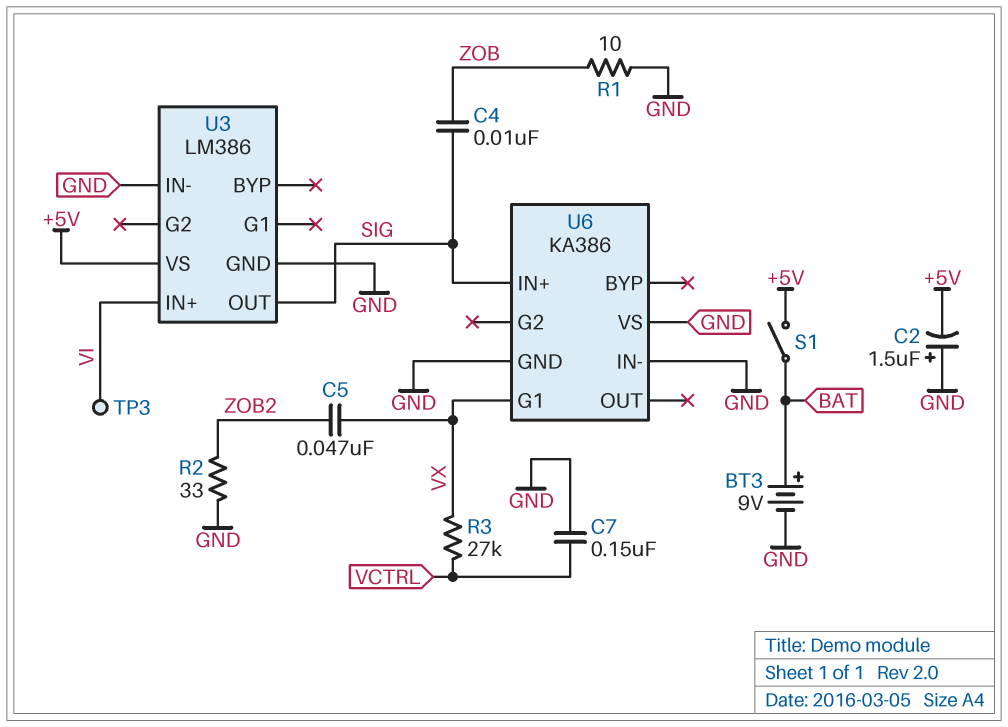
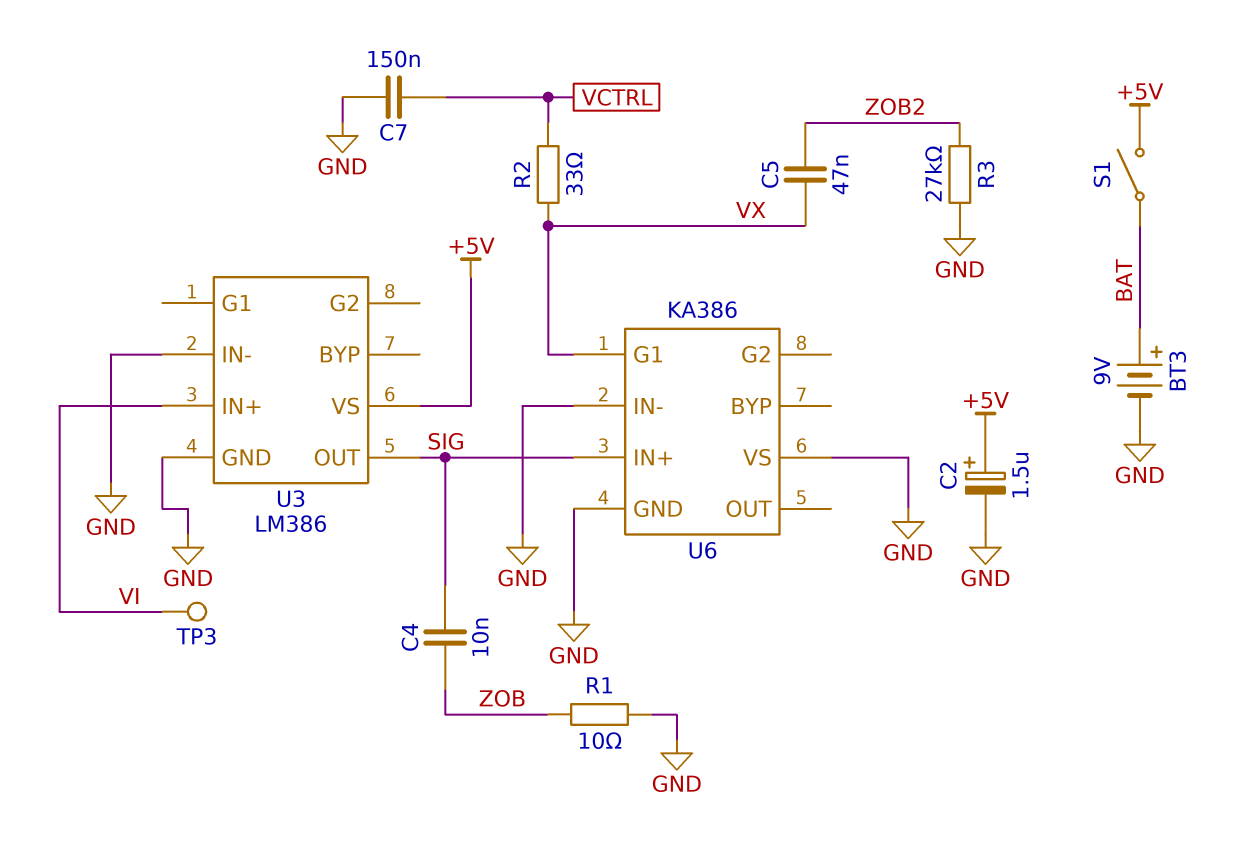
C2: 1.5uF (plus GND, minus +5V) -> 1.5uF (plus +5V, minus GND)
R2: 33 (GND, ZOB2) -> 33 (VCTRL, VX)
R3: 27k (VCTRL, VX) -> 27k (GND, ZOB2)

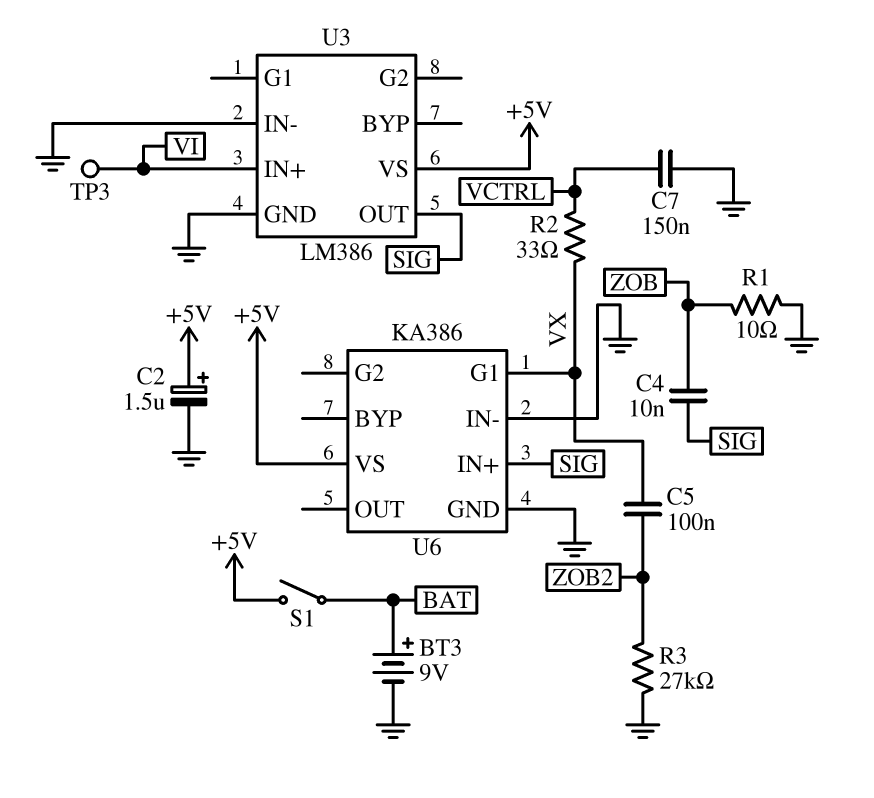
C5: 47nF (VX, ZOB2) -> 100nF (VX, ZOB2)
U6 pin VS: GND -> +5V

